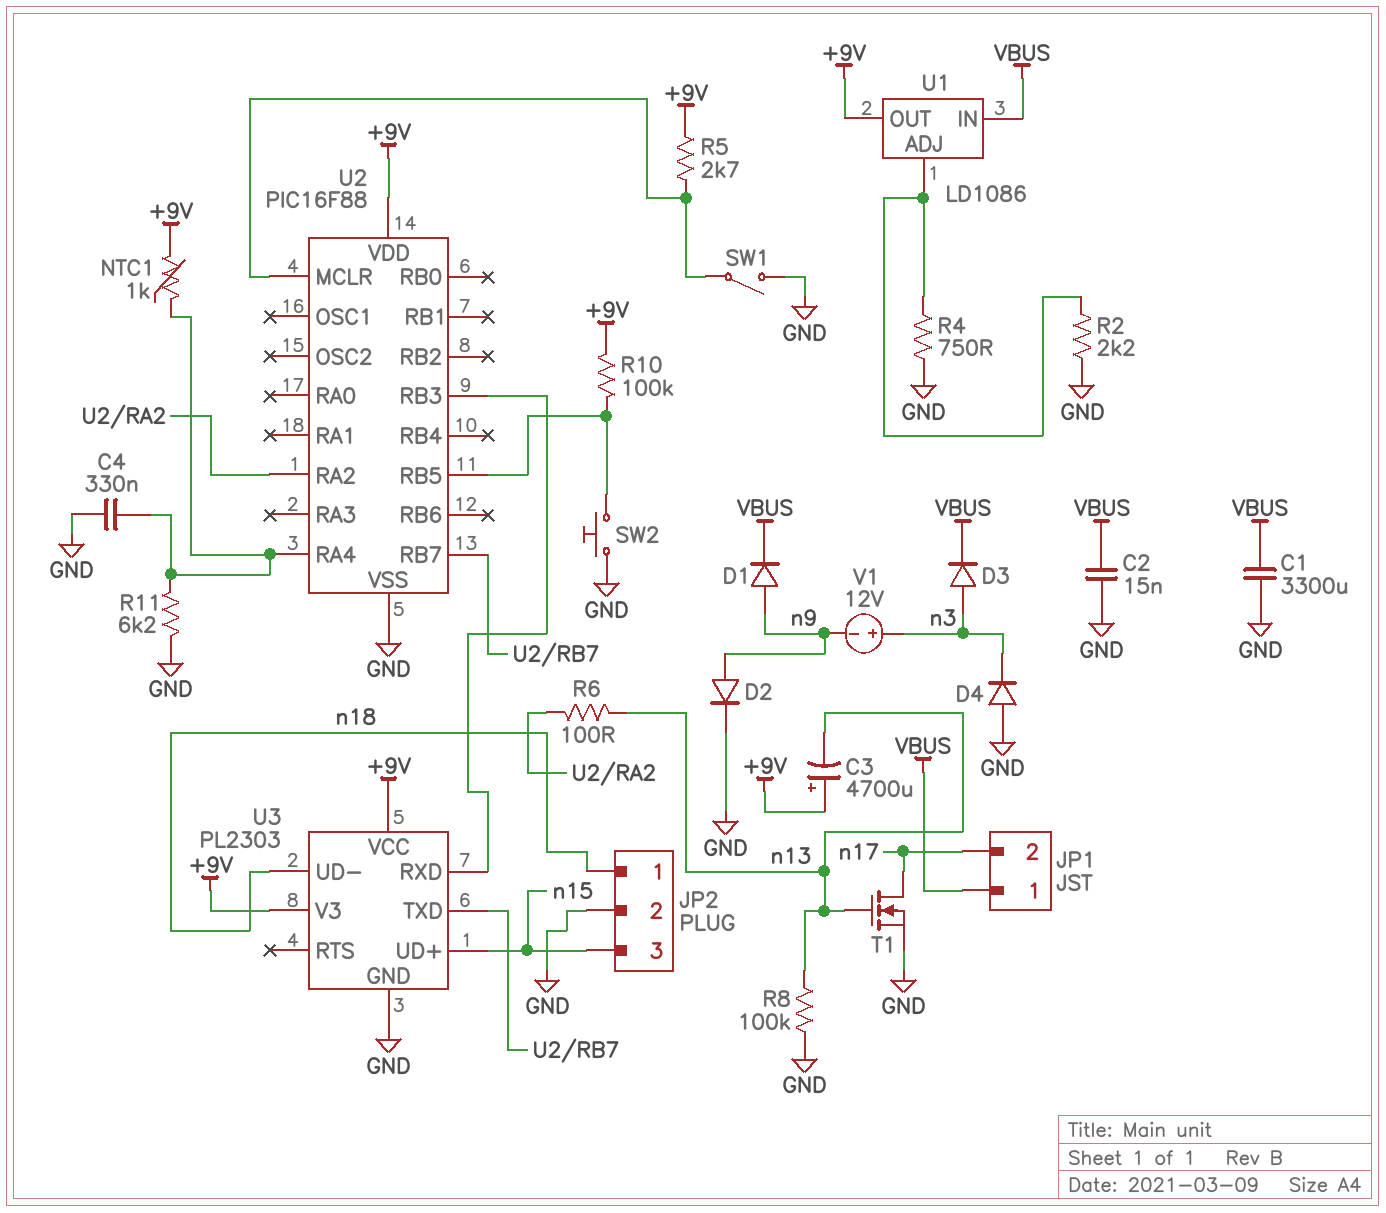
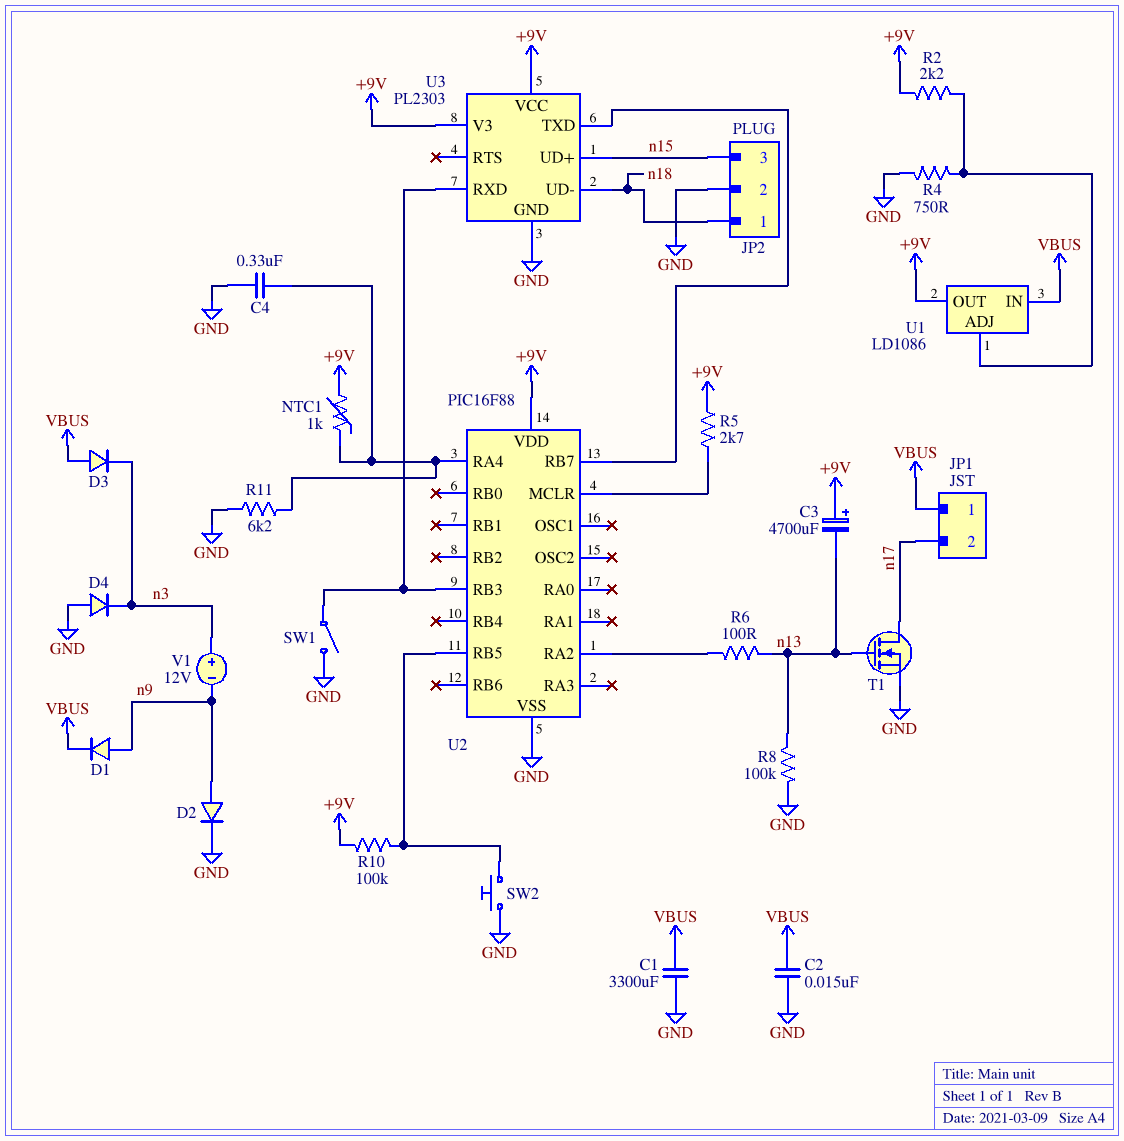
D3: diode (A n3, K VBUS) -> diode (A VBUS, K n3)
R2: 2.2k (GND, U1/ADJ) -> 2.2k (+9V, U1/ADJ)
SW1: switch (GND, U2/MCLR) -> switch (GND, U2/RB3)

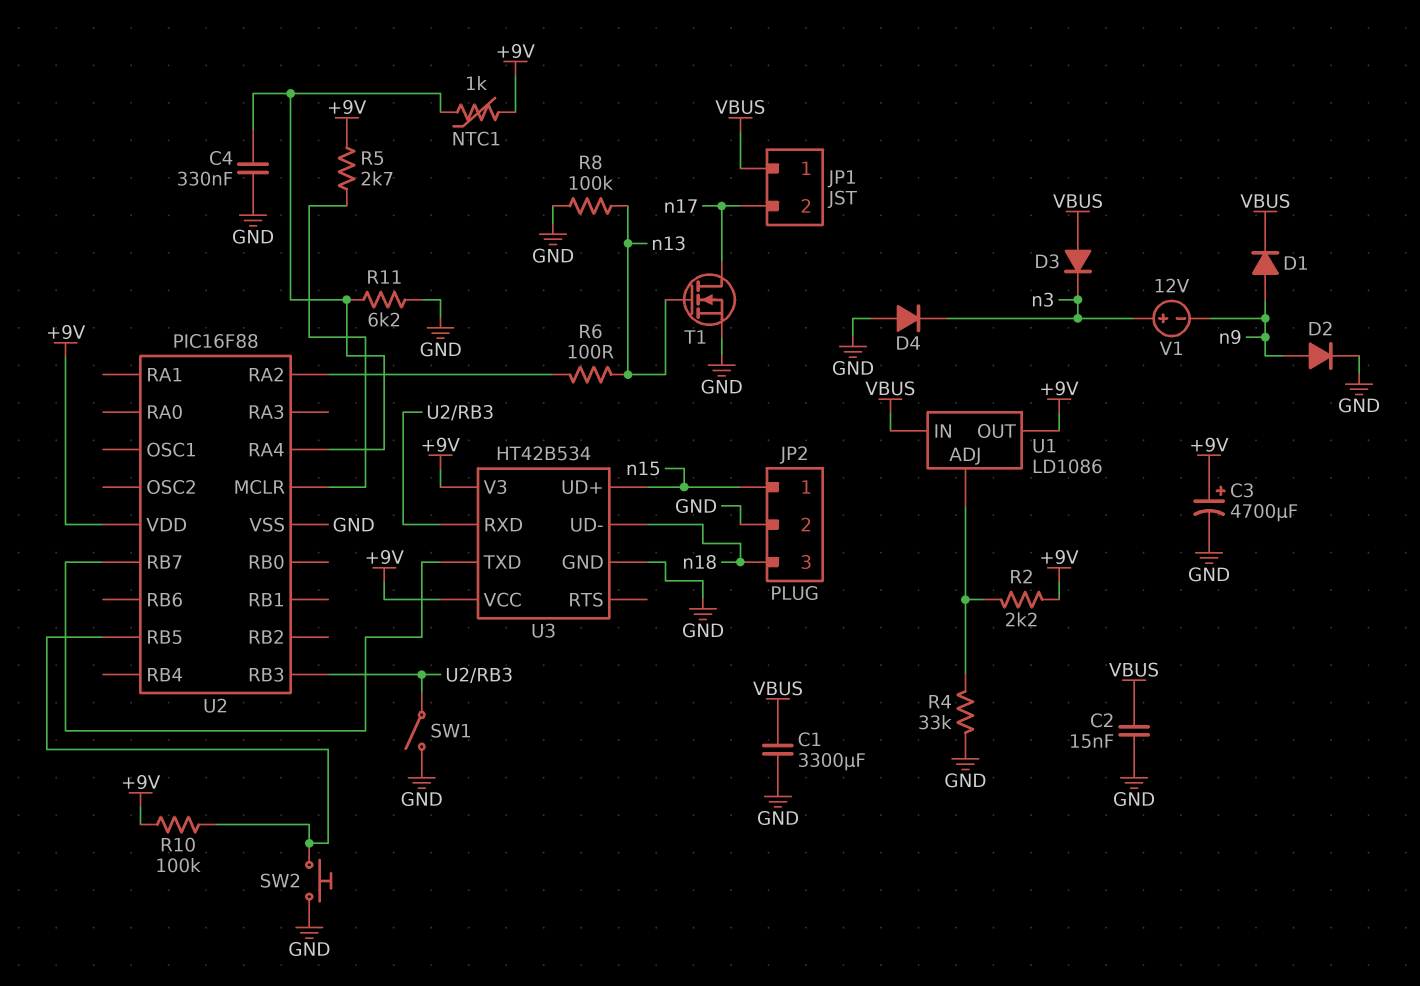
C3: 4700uF (plus +9V, minus n13) -> 4700uF (plus +9V, minus GND)
JP2 pin 1: n18 -> n15
JP2 pin 3: n15 -> n18
R4: 750 (GND, U1/ADJ) -> 33k (GND, U1/ADJ)
U3: PL2303 -> HT42B534

